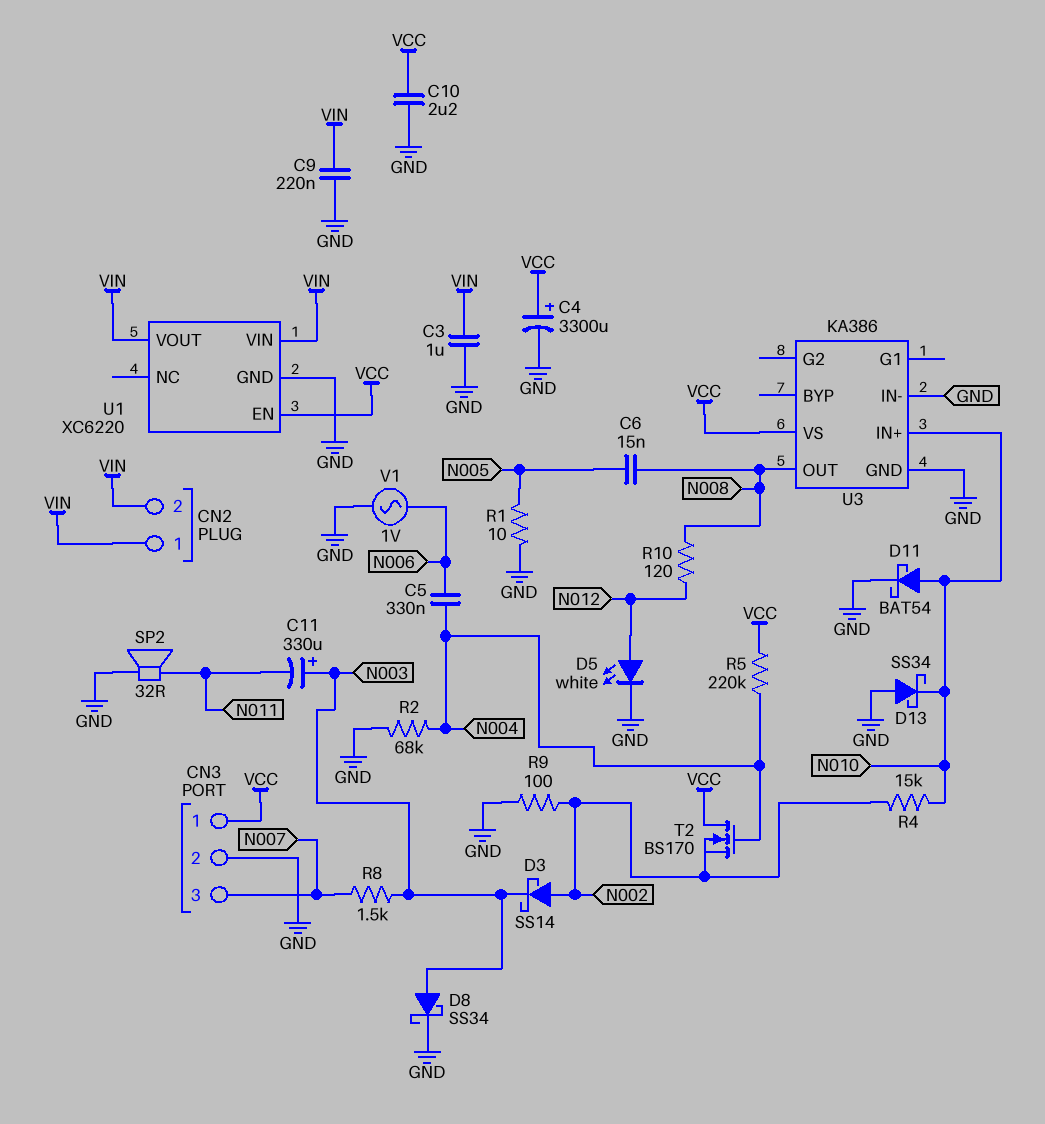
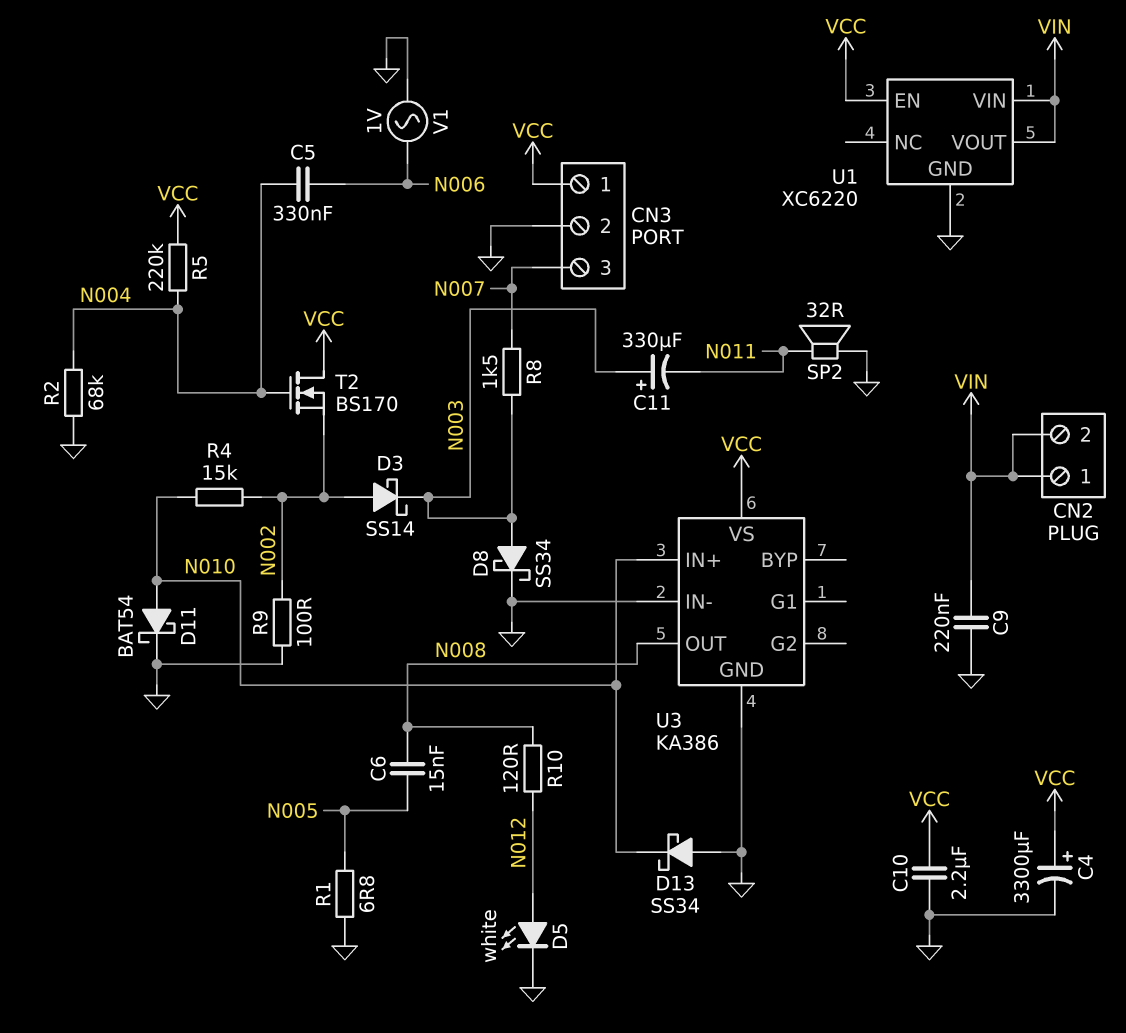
C3: 1uF (GND, VIN) -> none
R1: 10 (GND, N005) -> 6.8 (GND, N005)

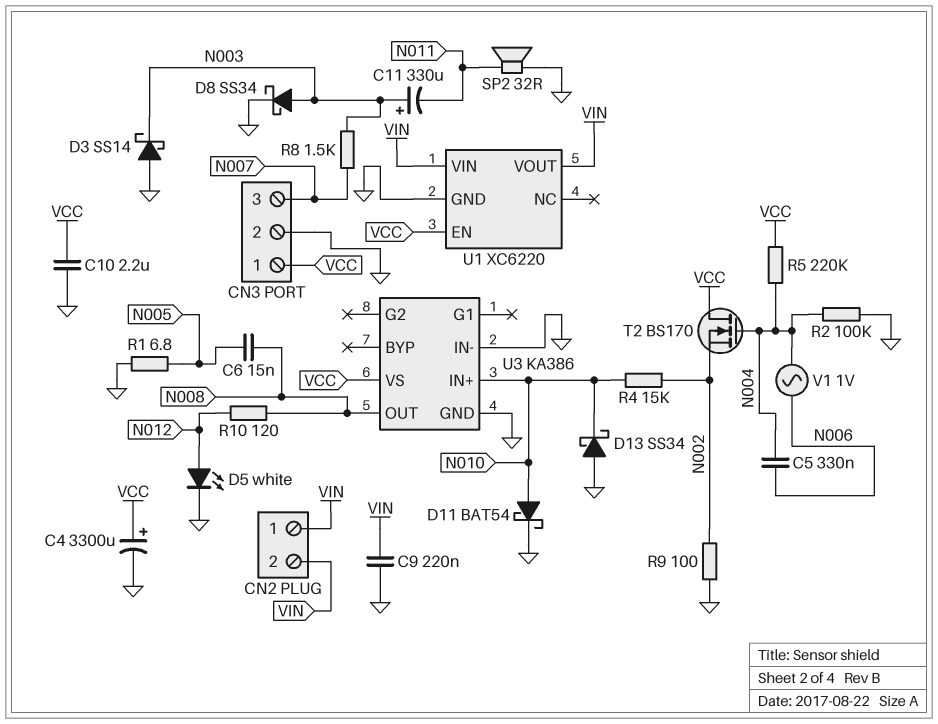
D3: schottky SS14 (A N002, K N003) -> schottky SS14 (A GND, K N003)
R2: 68k (GND, N004) -> 100k (GND, N004)
V1: AC 1V (GND, N006) -> AC 1V (N004, N006)

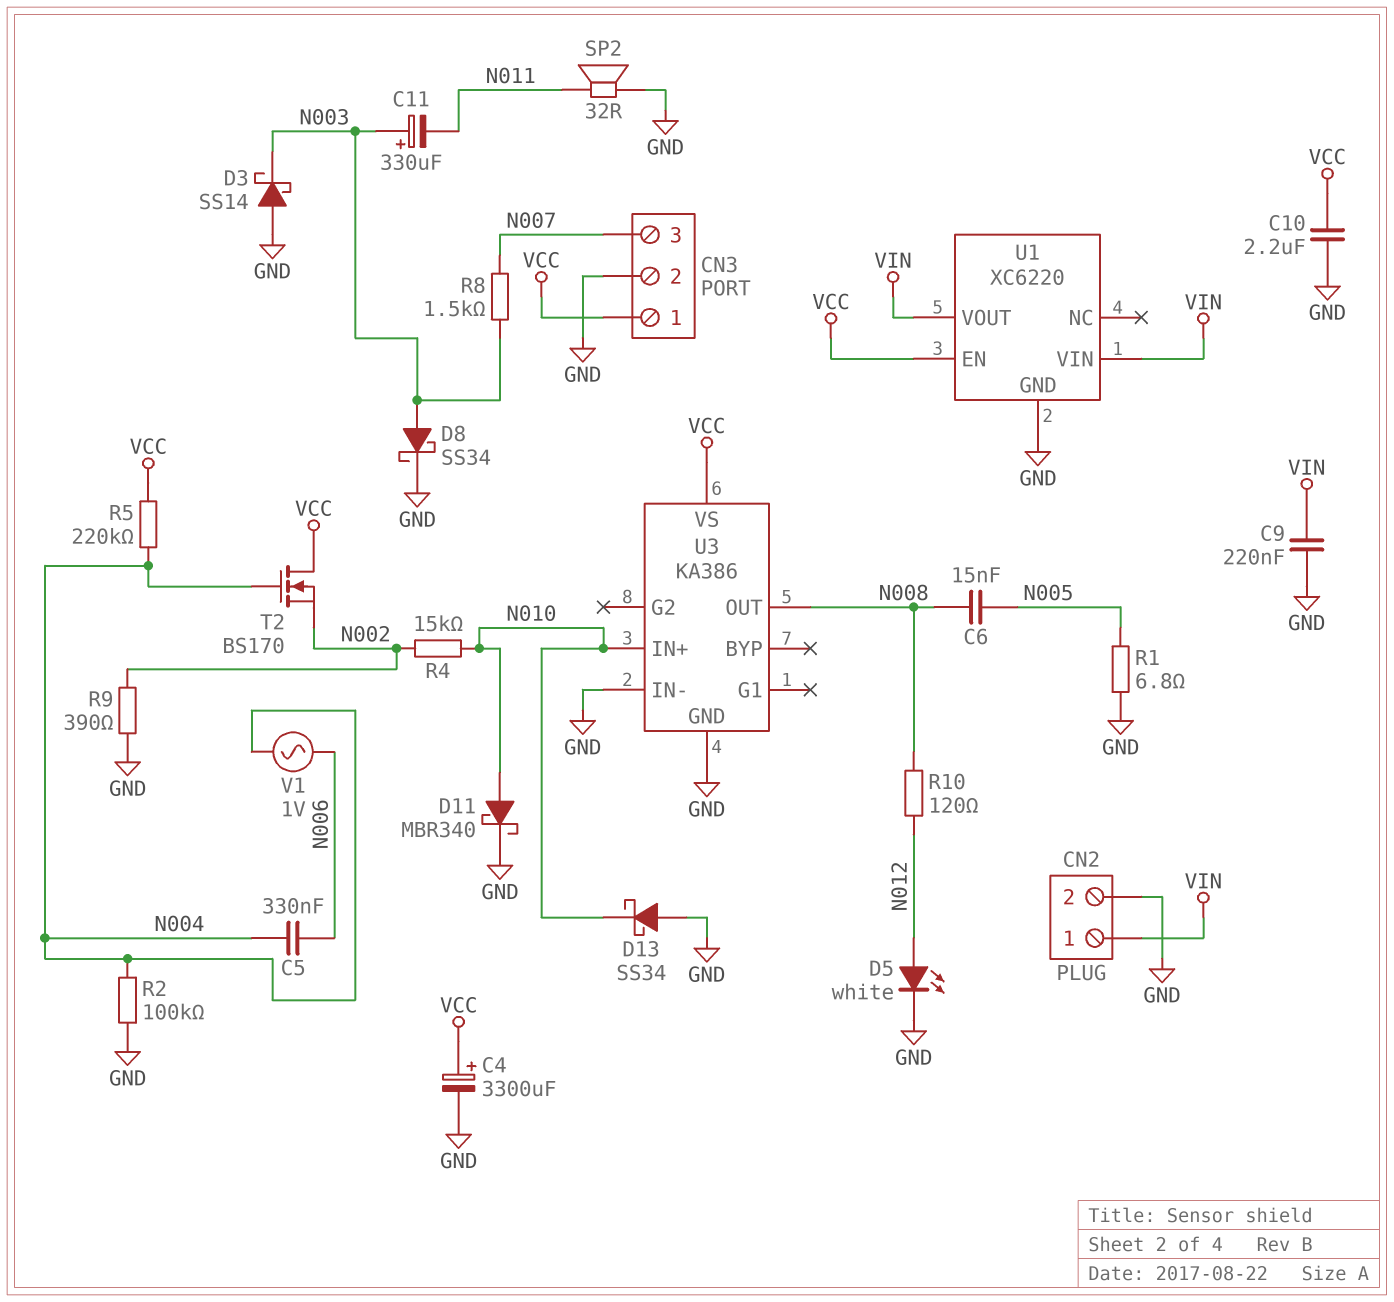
CN2 pin 2: VIN -> GND
D11: schottky BAT54 (A N010, K GND) -> schottky MBR340 (A N010, K GND)
R9: 100 (GND, N002) -> 390 (GND, N002)

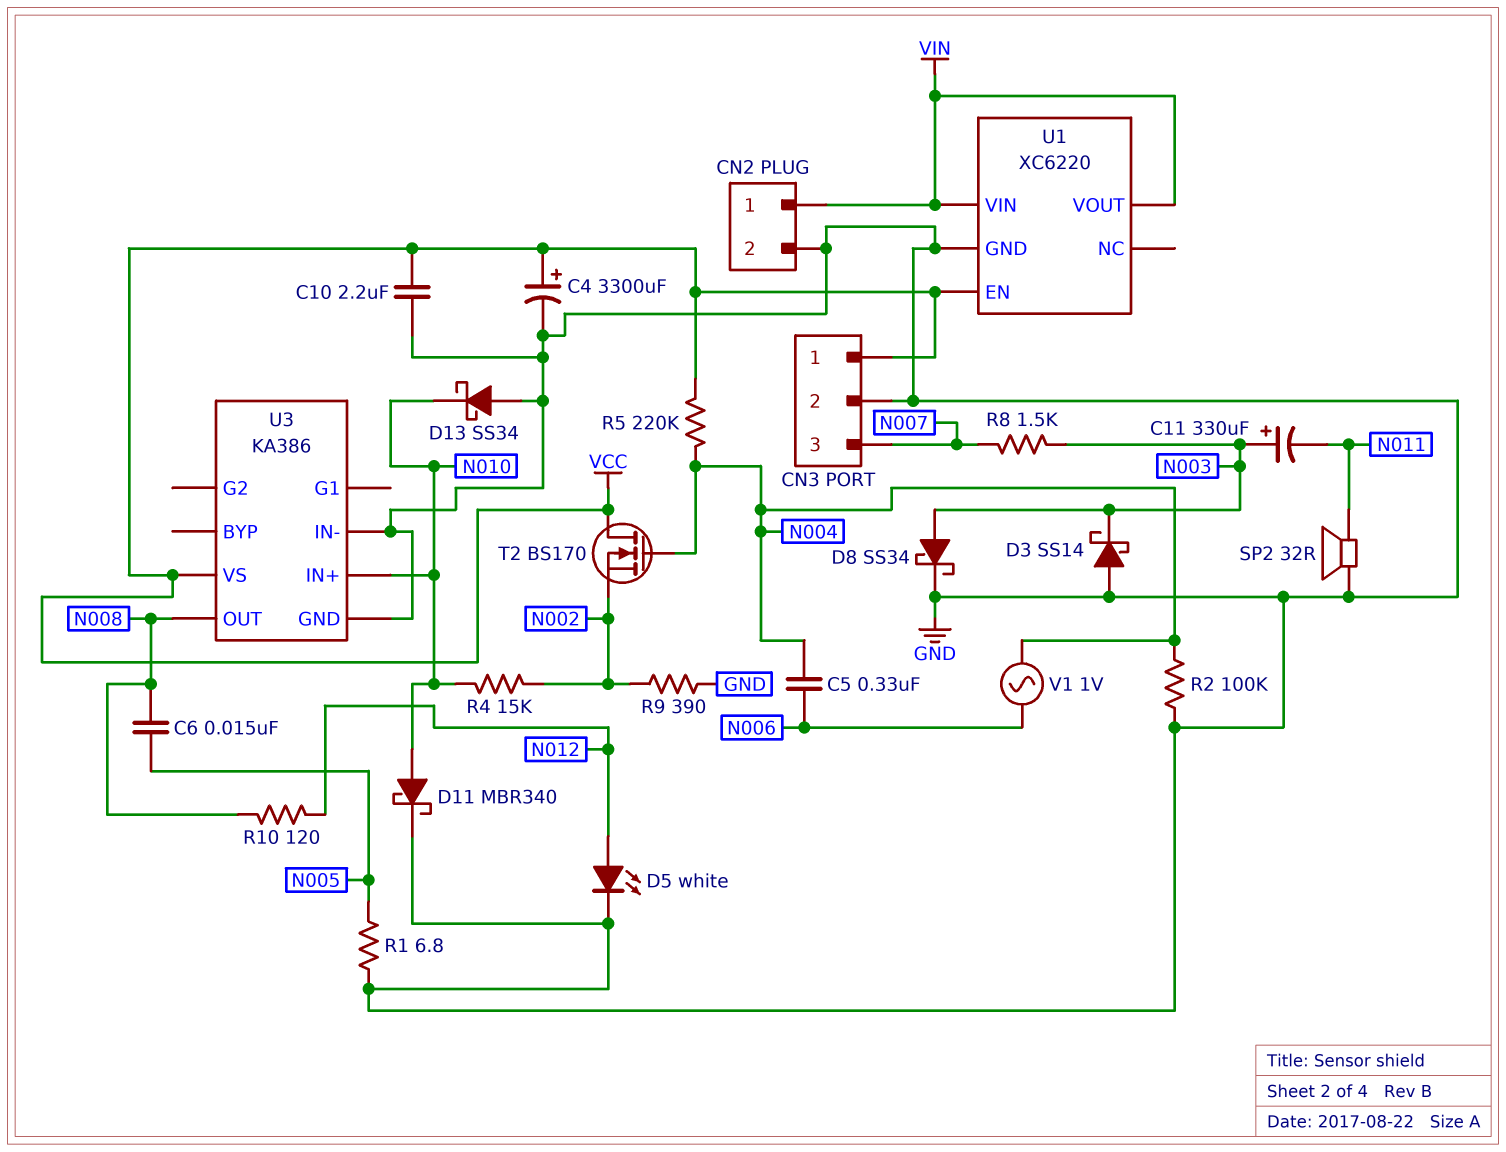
C9: 220nF (GND, VIN) -> none

